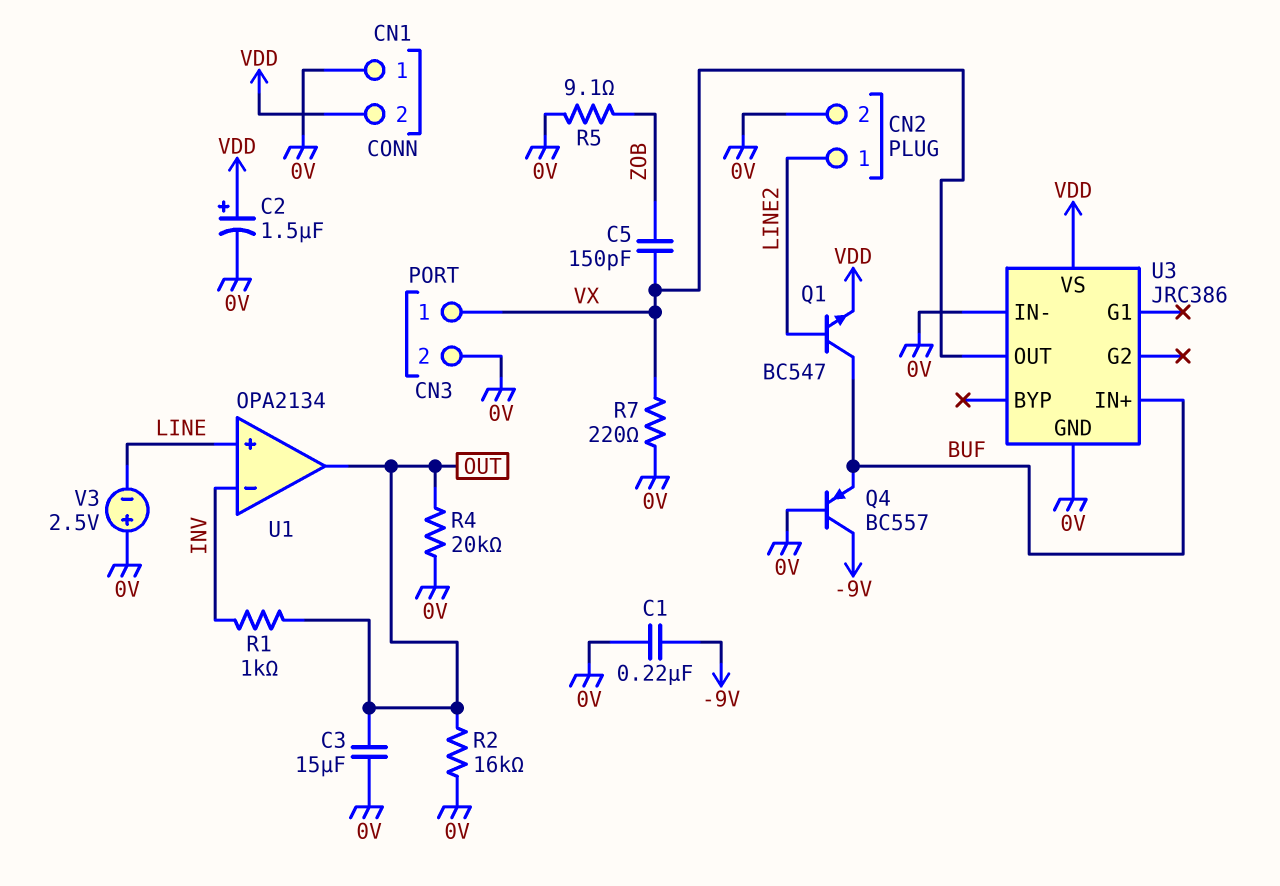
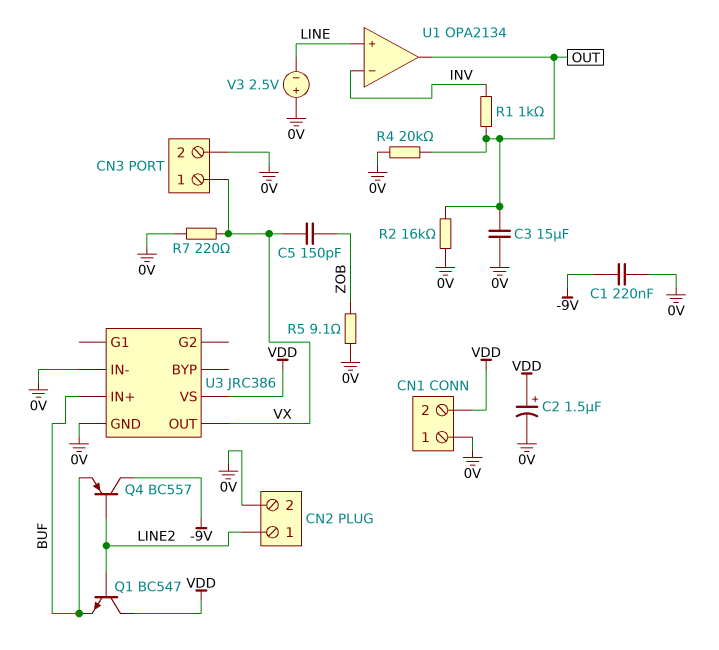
Q1: NPN BC547 (B LINE2, C BUF, E VDD) -> NPN BC547 (B LINE2, C VDD, E BUF)
Q4: PNP BC557 (B 0V, C -9V, E BUF) -> PNP BC557 (B LINE2, C -9V, E BUF)

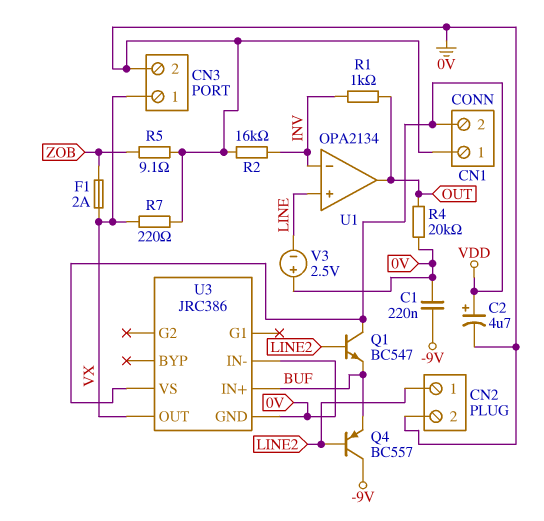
C2: 1.5uF (plus VDD, minus 0V) -> 4.7uF (plus VDD, minus 0V)
C3: 15uF (0V, OUT) -> none
C5: 150pF (VX, ZOB) -> none
F1: none -> 2A (VX, ZOB)
R2: 16k (0V, OUT) -> 16k (0V, INV)

